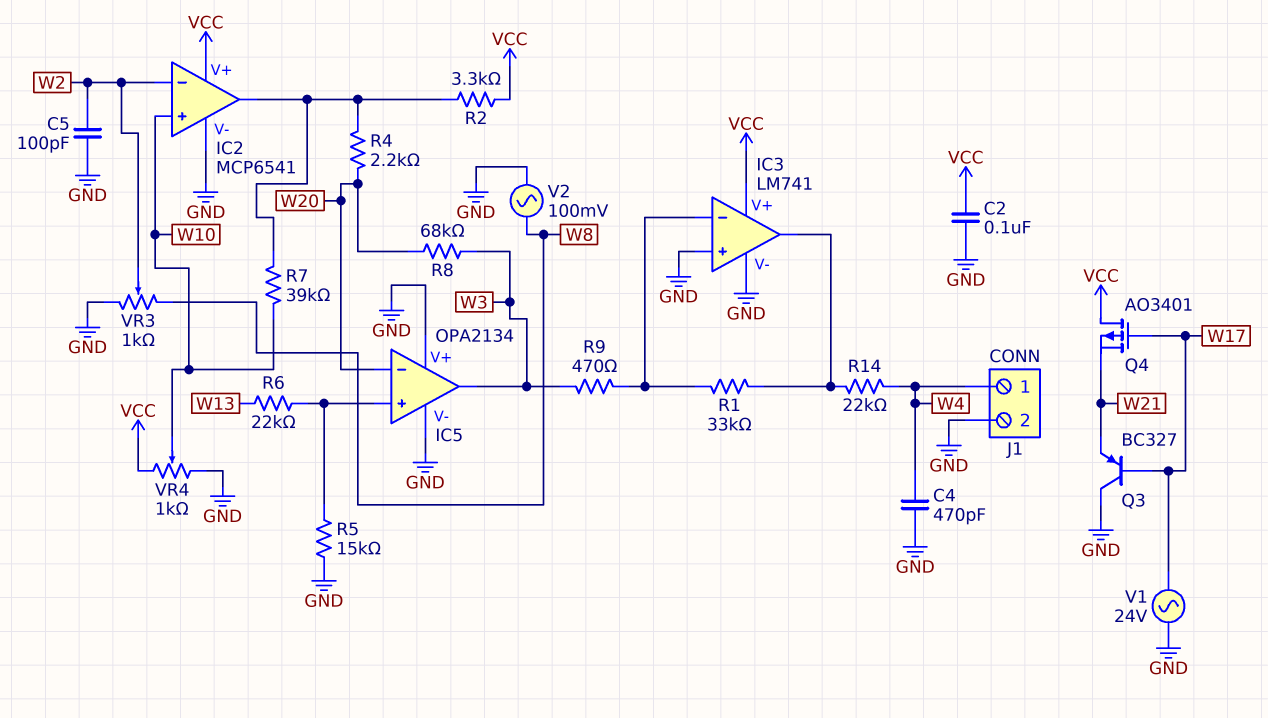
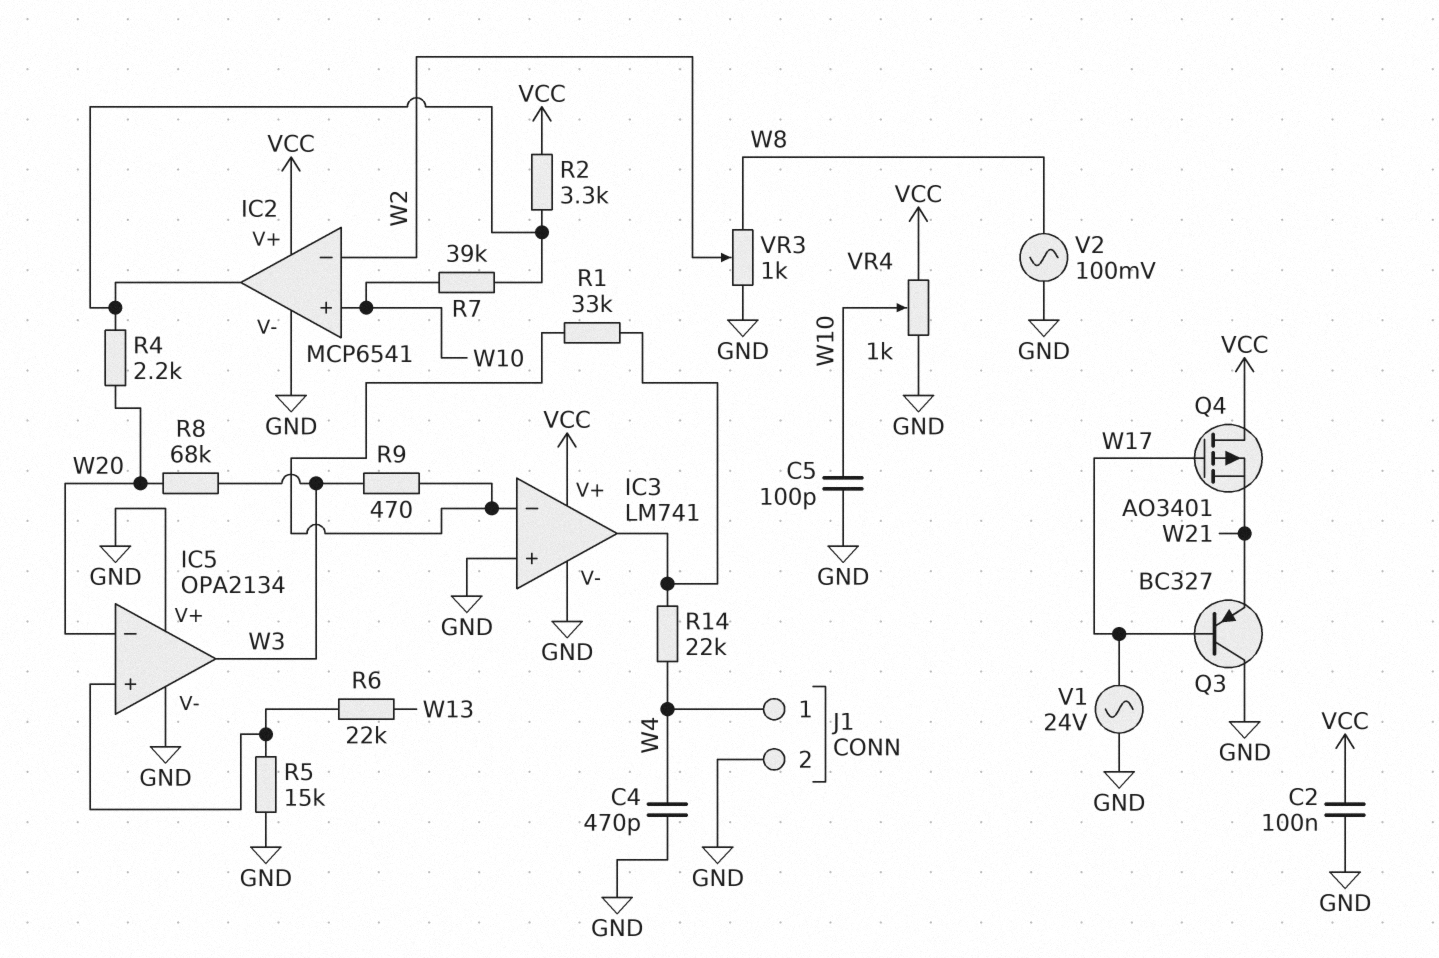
C5: 100pF (GND, W2) -> 100pF (GND, W10)

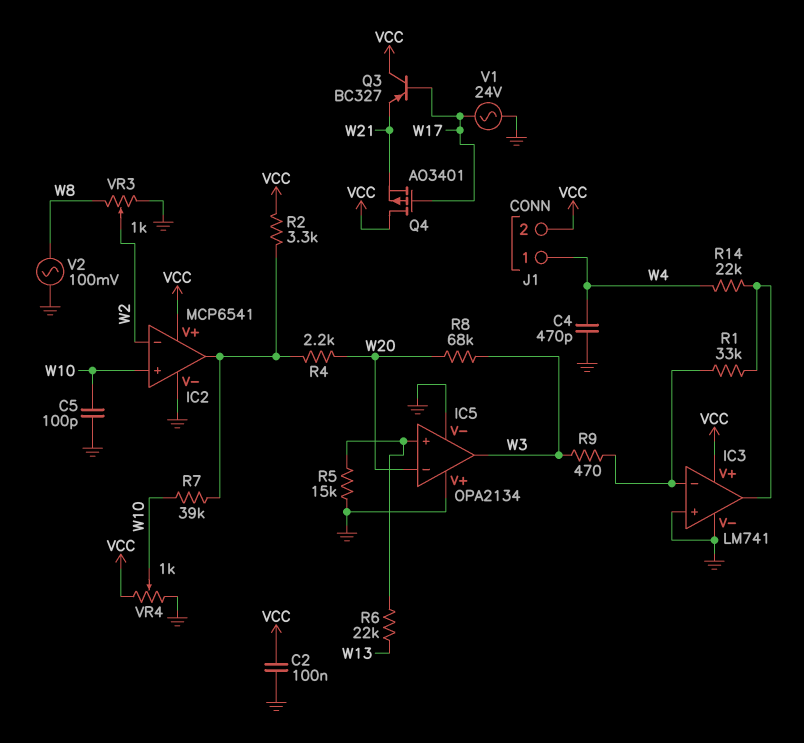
J1 pin 2: GND -> VCC
Q3: PNP BC327 (B W17, C GND, E W21) -> PNP BC327 (B W17, C VCC, E W21)

